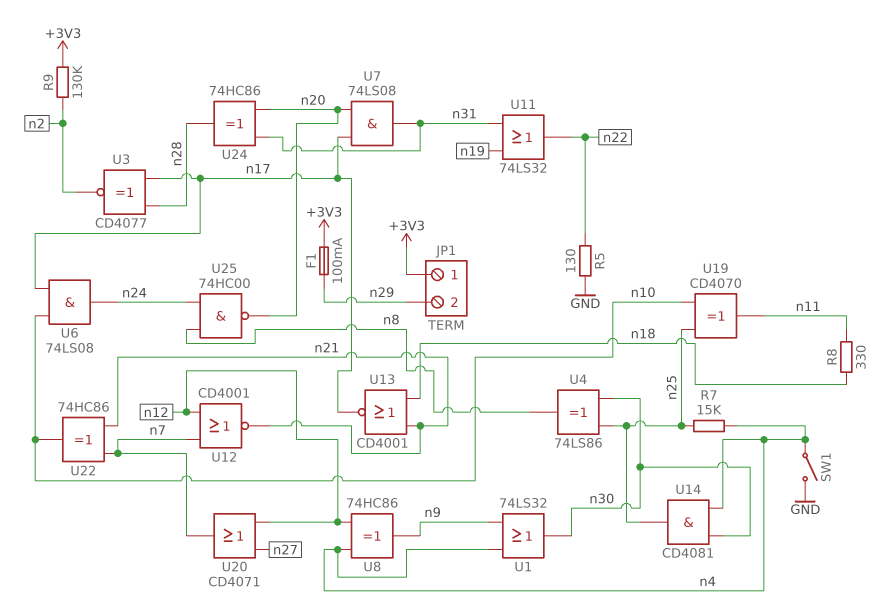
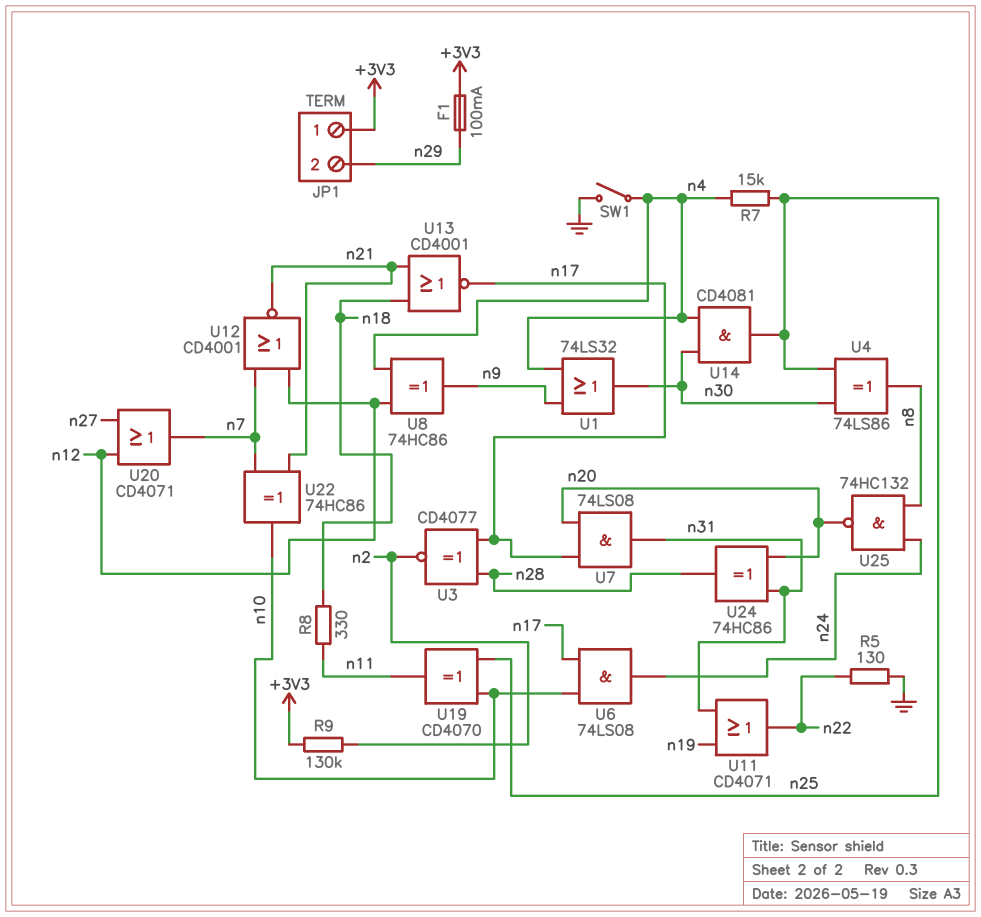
U11: OR 74LS32 (in n19, in n31, out n22) -> OR CD4071 (in n19, in n31, out n22)
U25: NAND 74HC00 (in n8, in n24, out n20) -> NAND 74HC132 (in n8, in n24, out n20)

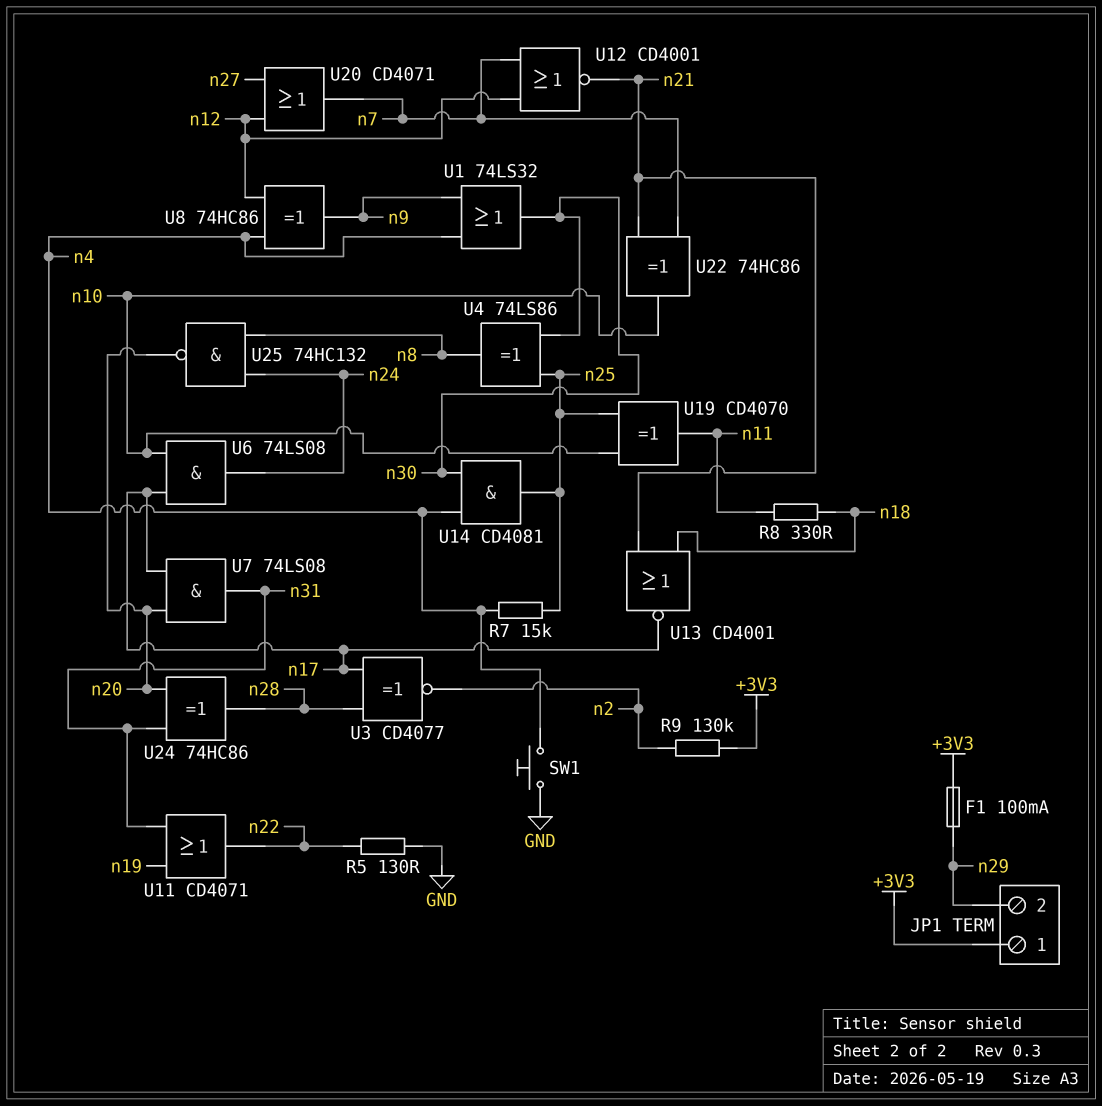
SW1: switch (GND, n4) -> button (GND, n4)

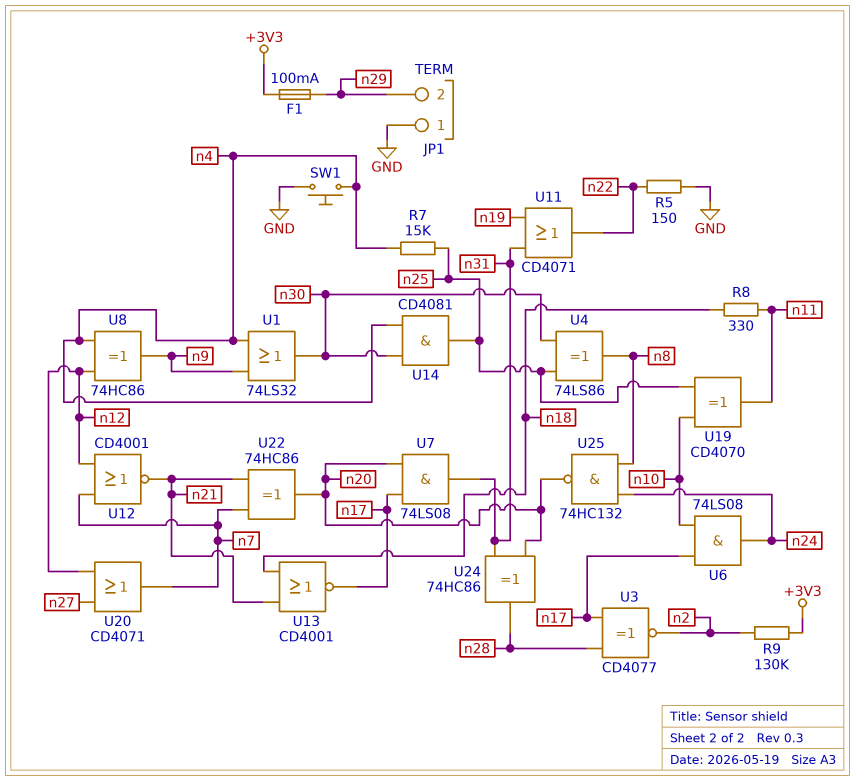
JP1 pin 1: +3V3 -> GND
R5: 130 (GND, n22) -> 150 (GND, n22)
U22: XOR 74HC86 (in n7, in n21, out n10) -> XOR 74HC86 (in n7, in n21, out n20)

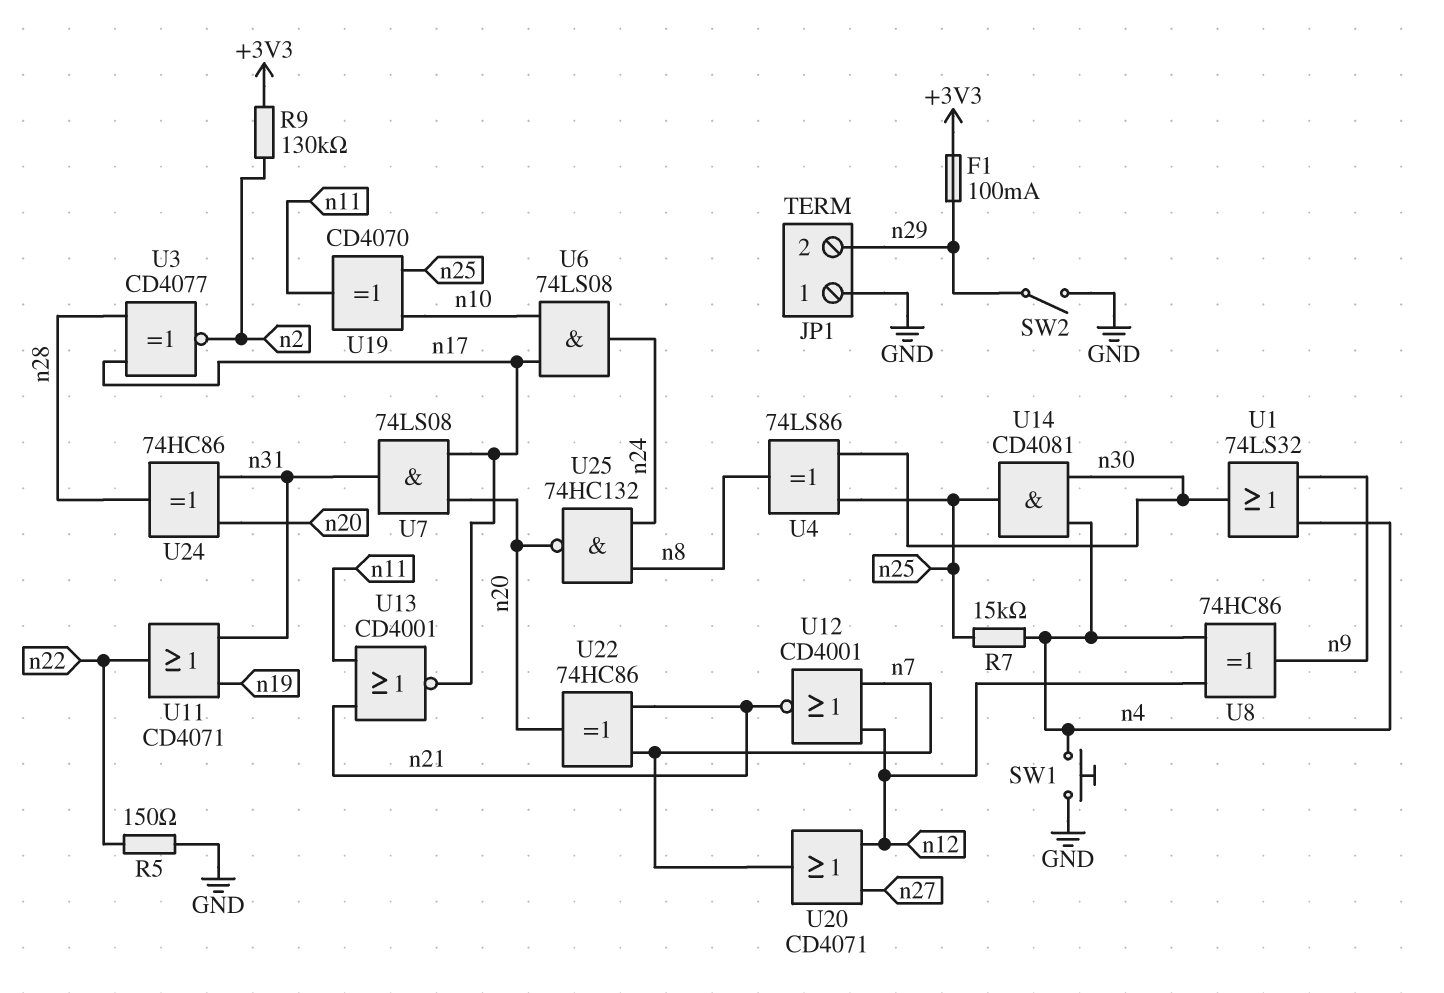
R8: 330 (n11, n18) -> none
SW2: none -> switch (GND, n29)
U13: NOR CD4001 (in n18, in n21, out n17) -> NOR CD4001 (in n11, in n21, out n17)

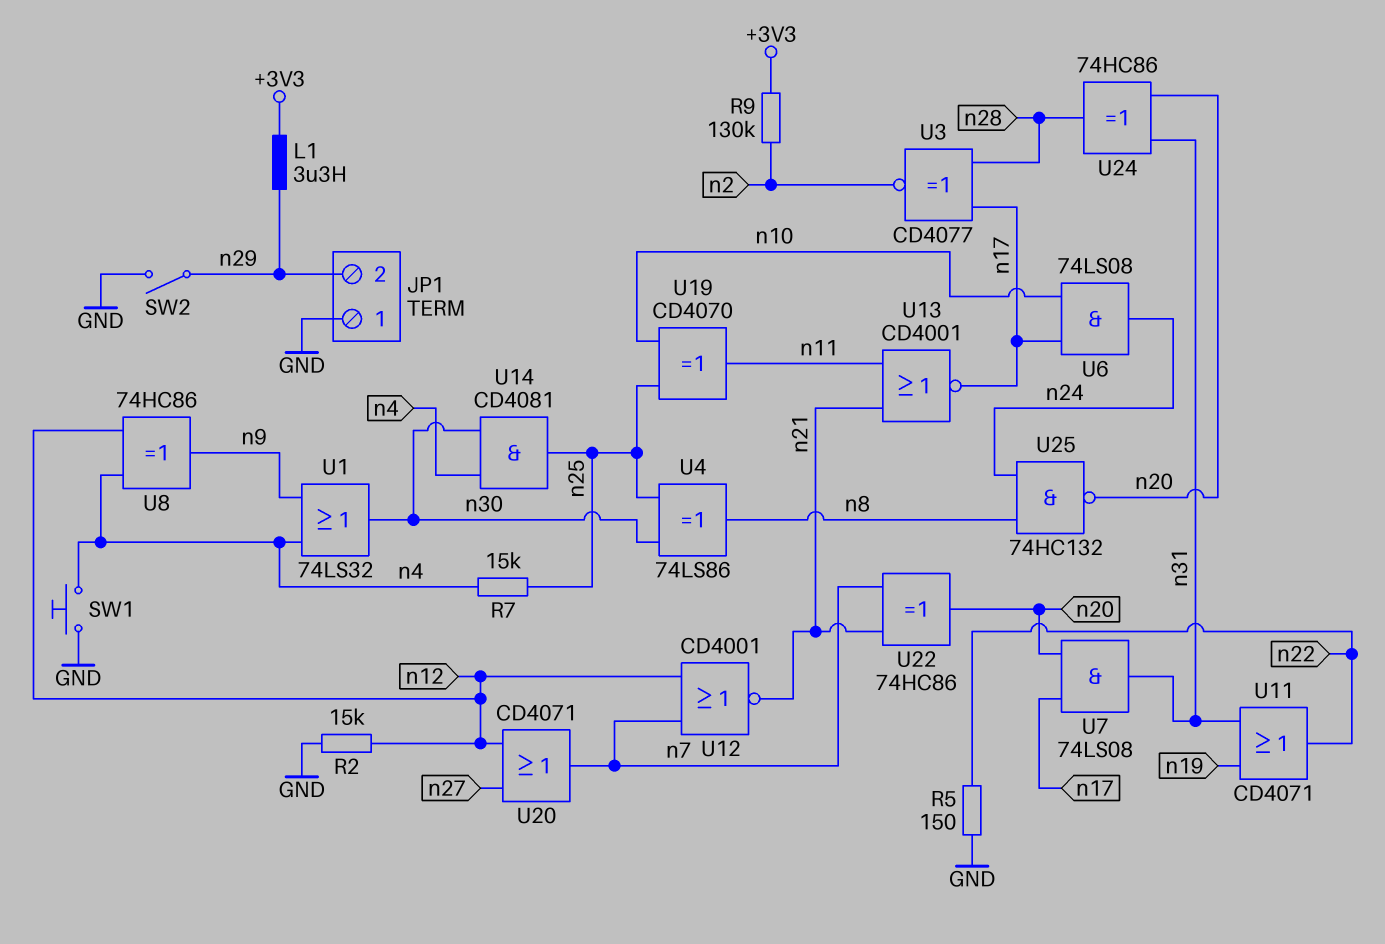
F1: 100mA (+3V3, n29) -> none
L1: none -> 3.3uH (+3V3, n29)
R2: none -> 15k (GND, n12)

